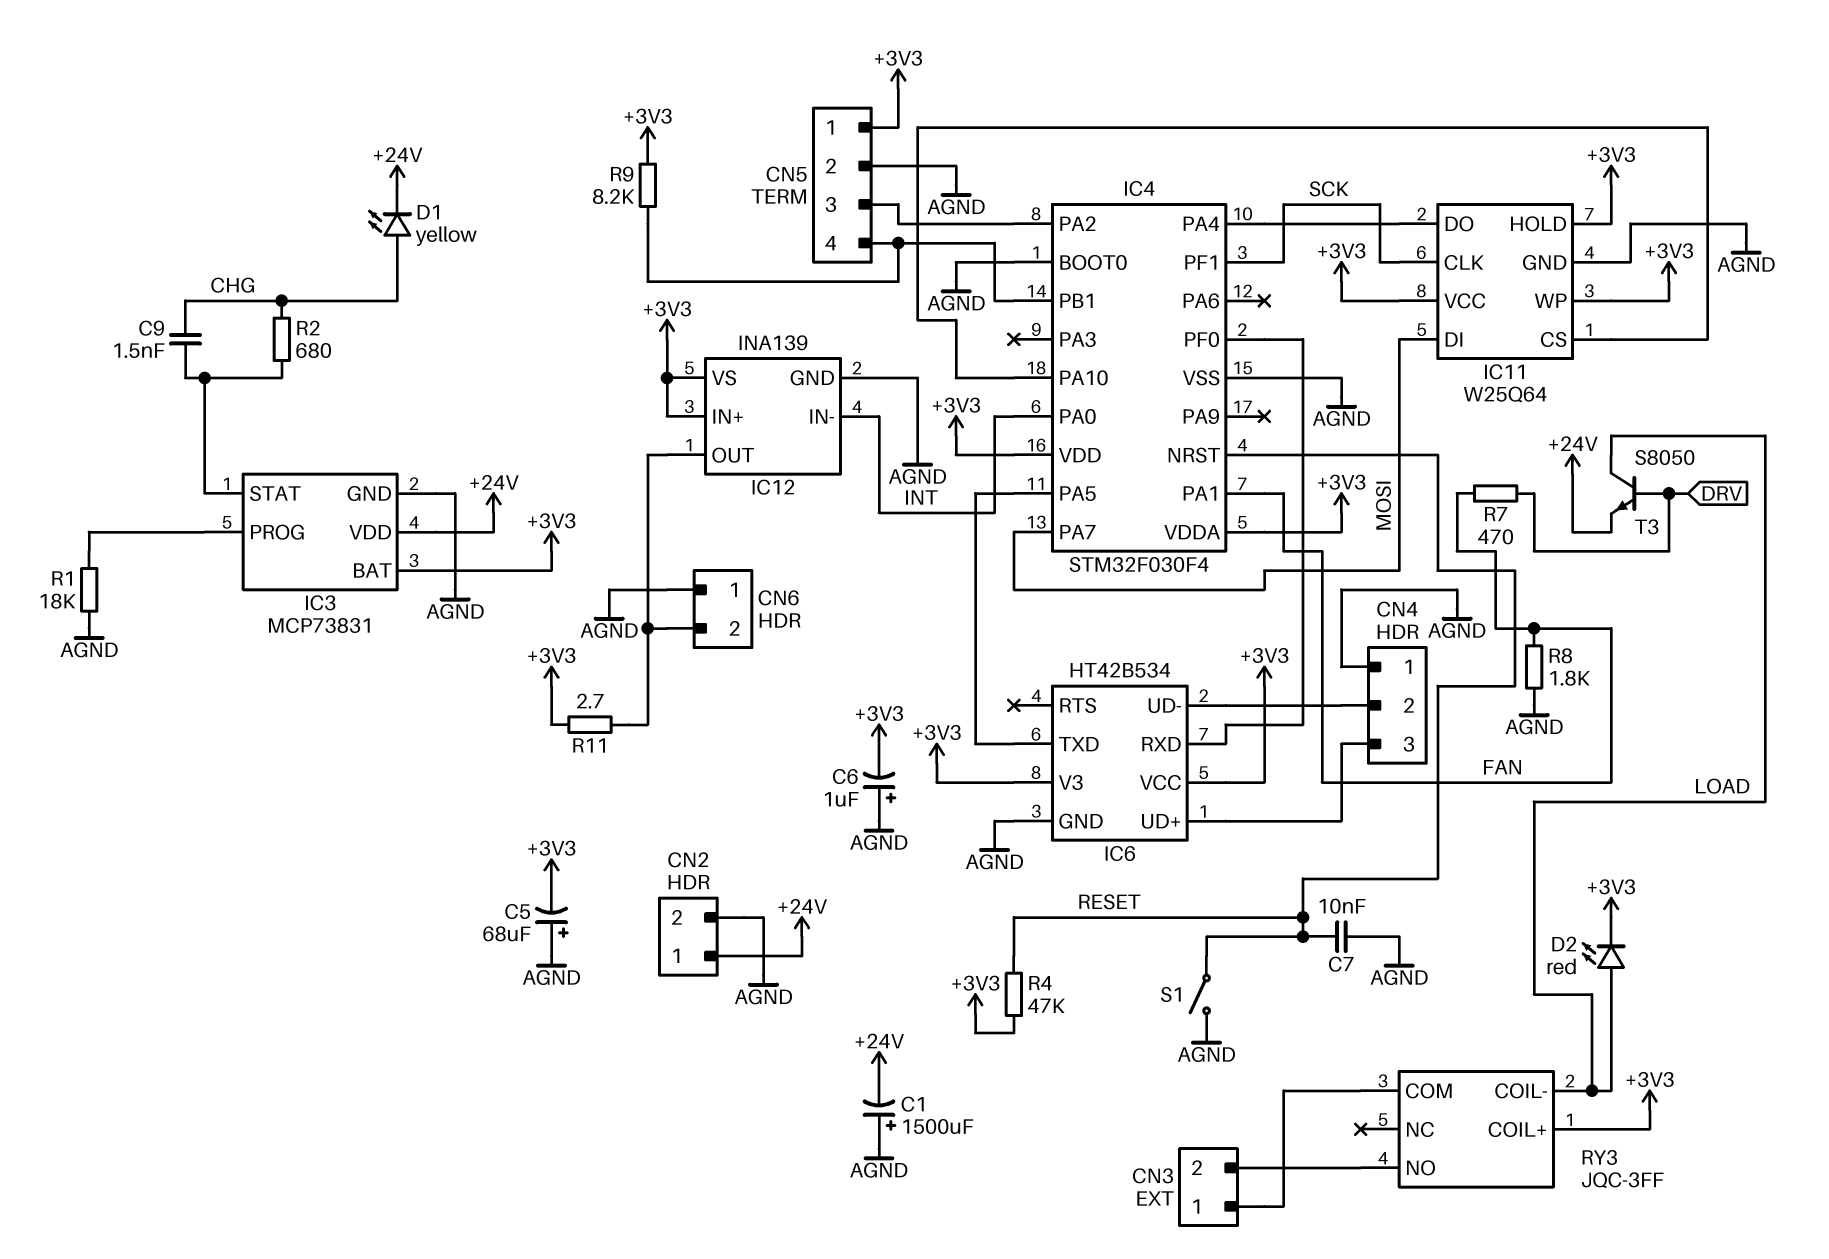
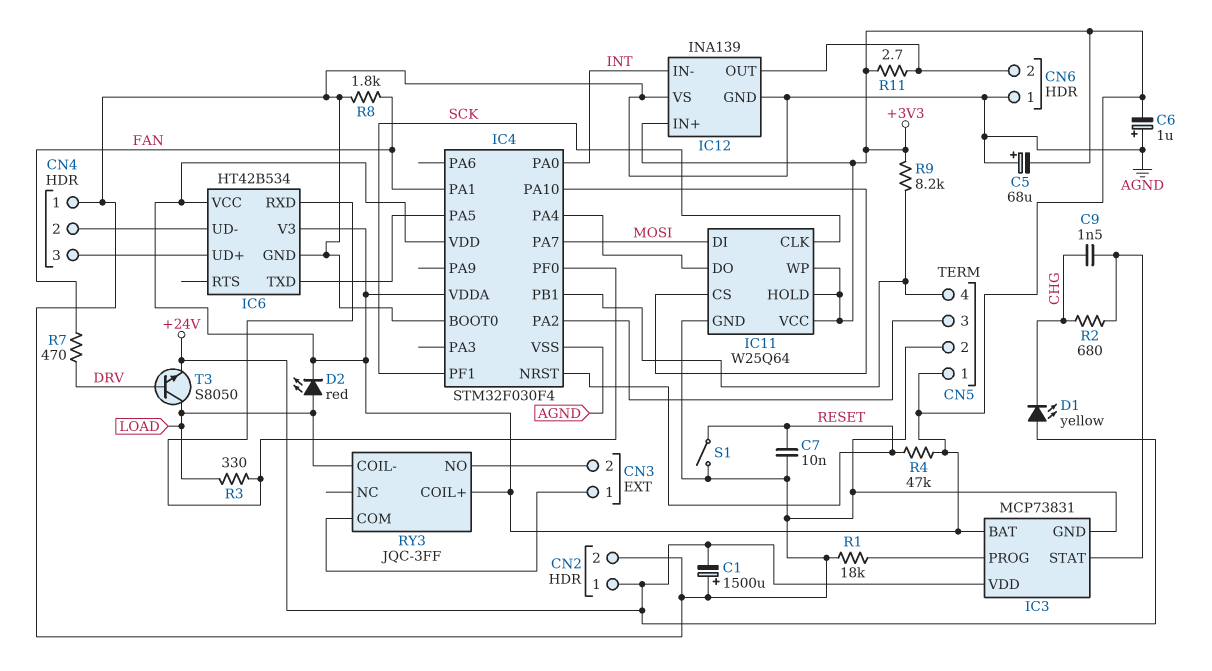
D1: LED yellow (A CHG, K +24V) -> LED yellow (A +24V, K CHG)
IC12 pin VS: +3V3 -> AGND
R3: none -> 330 (IC4/PF0, LOAD)

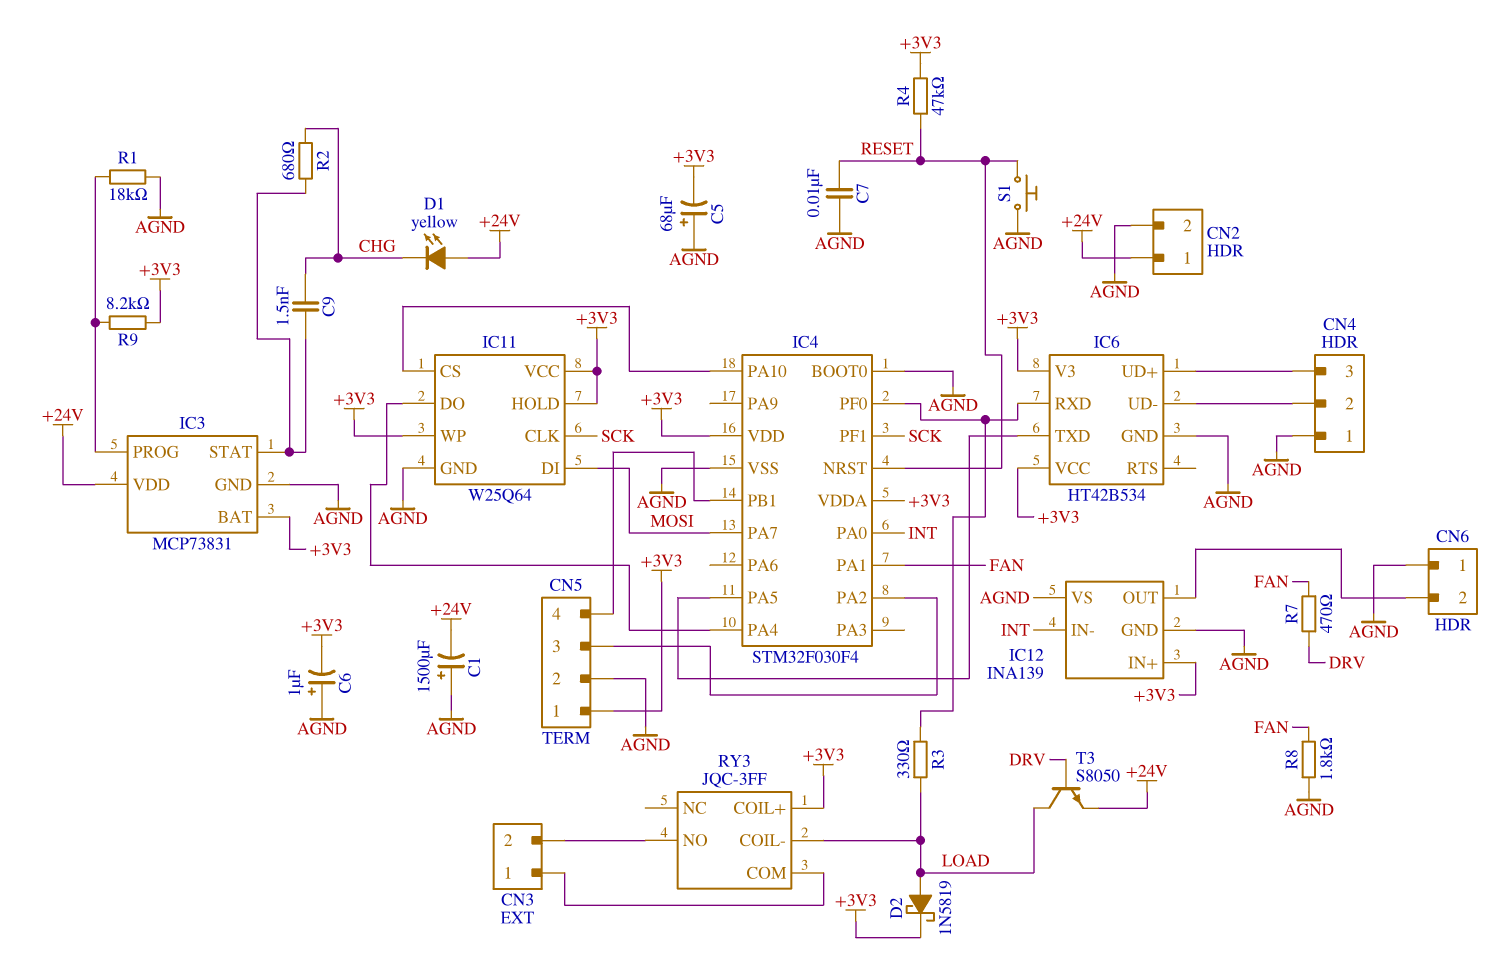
D2: LED red (A LOAD, K +3V3) -> schottky 1N5819 (A LOAD, K +3V3)
R9: 8.2k (+3V3, CN5/4) -> 8.2k (+3V3, IC3/PROG)
R11: 2.7 (+3V3, CN6/2) -> none
S1: switch (AGND, RESET) -> button (AGND, RESET)

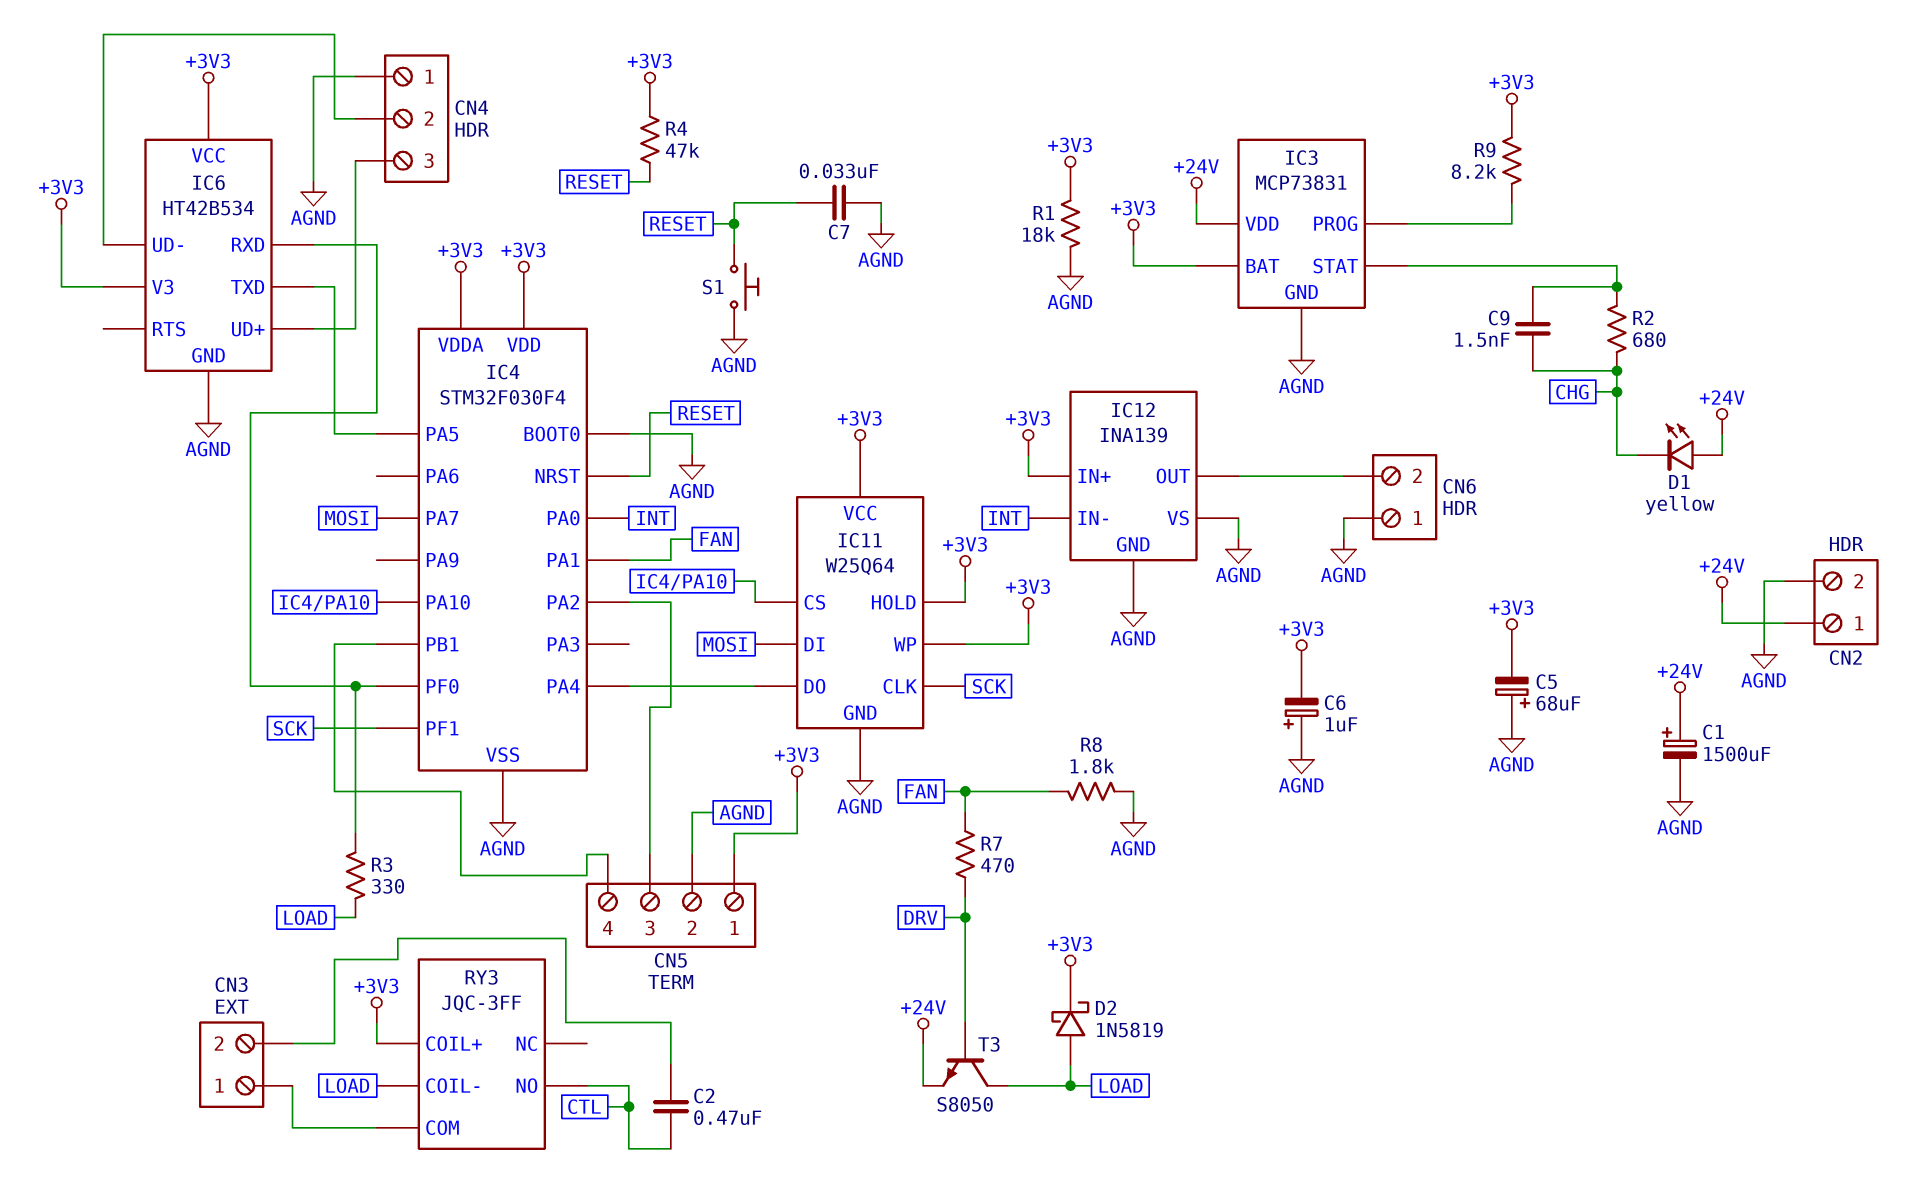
C1: 1500uF (plus AGND, minus +24V) -> 1500uF (plus +24V, minus AGND)
C2: none -> 470nF (CN3/2, CTL)
C7: 10nF (AGND, RESET) -> 33nF (AGND, RESET)
R1: 18k (AGND, IC3/PROG) -> 18k (+3V3, AGND)
RY3 pin NO: CN3/2 -> CTL

